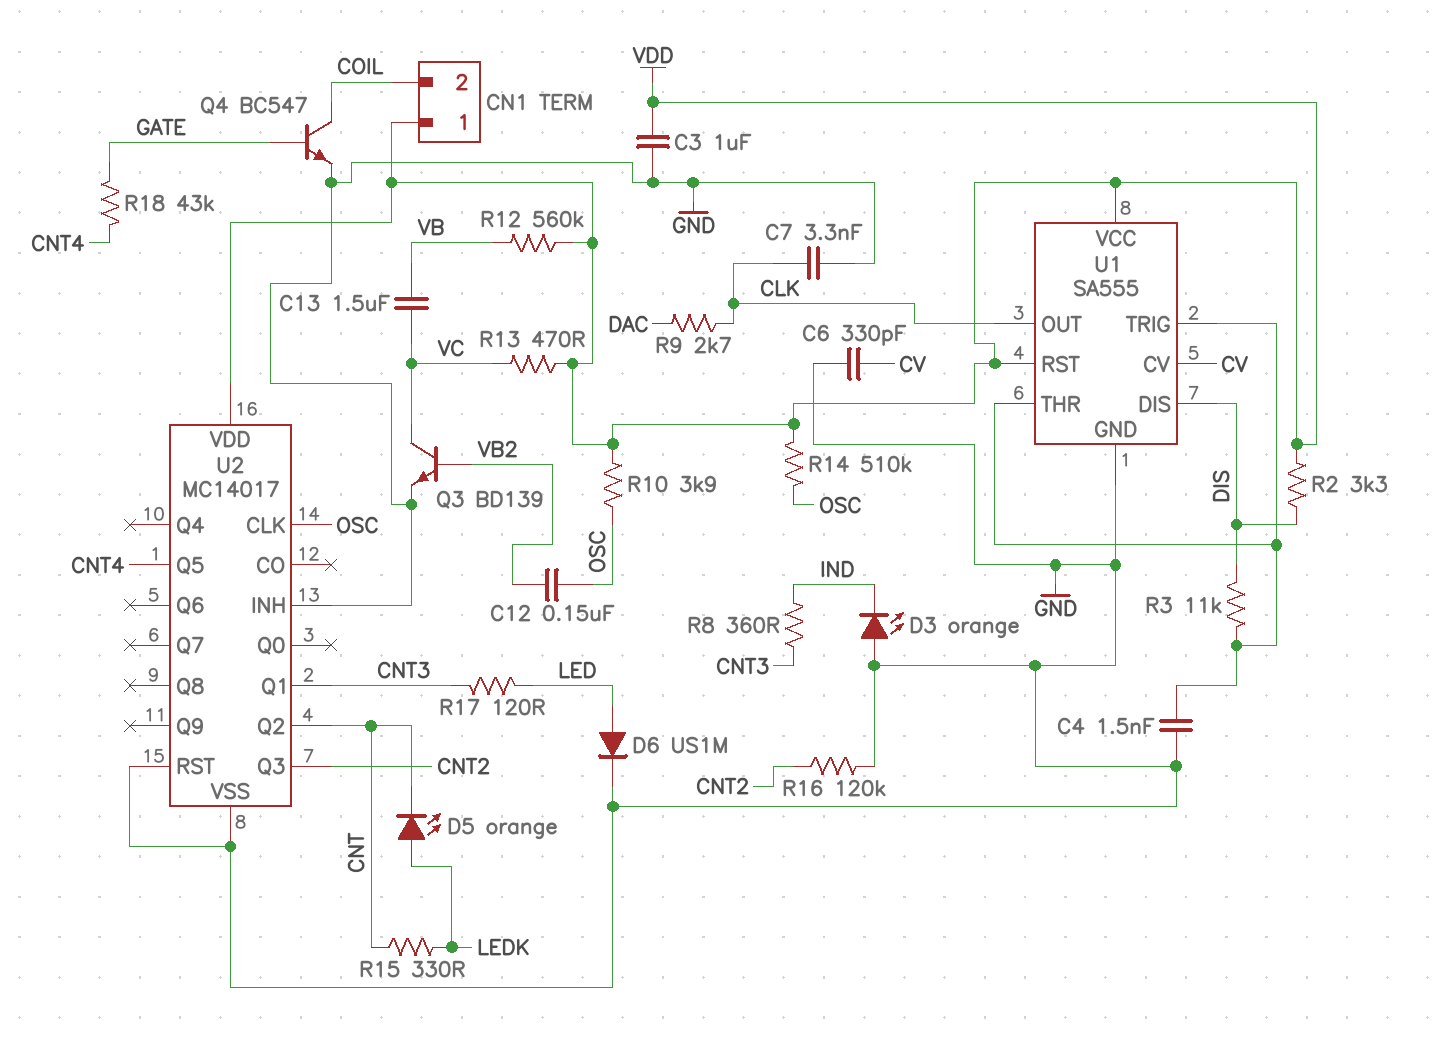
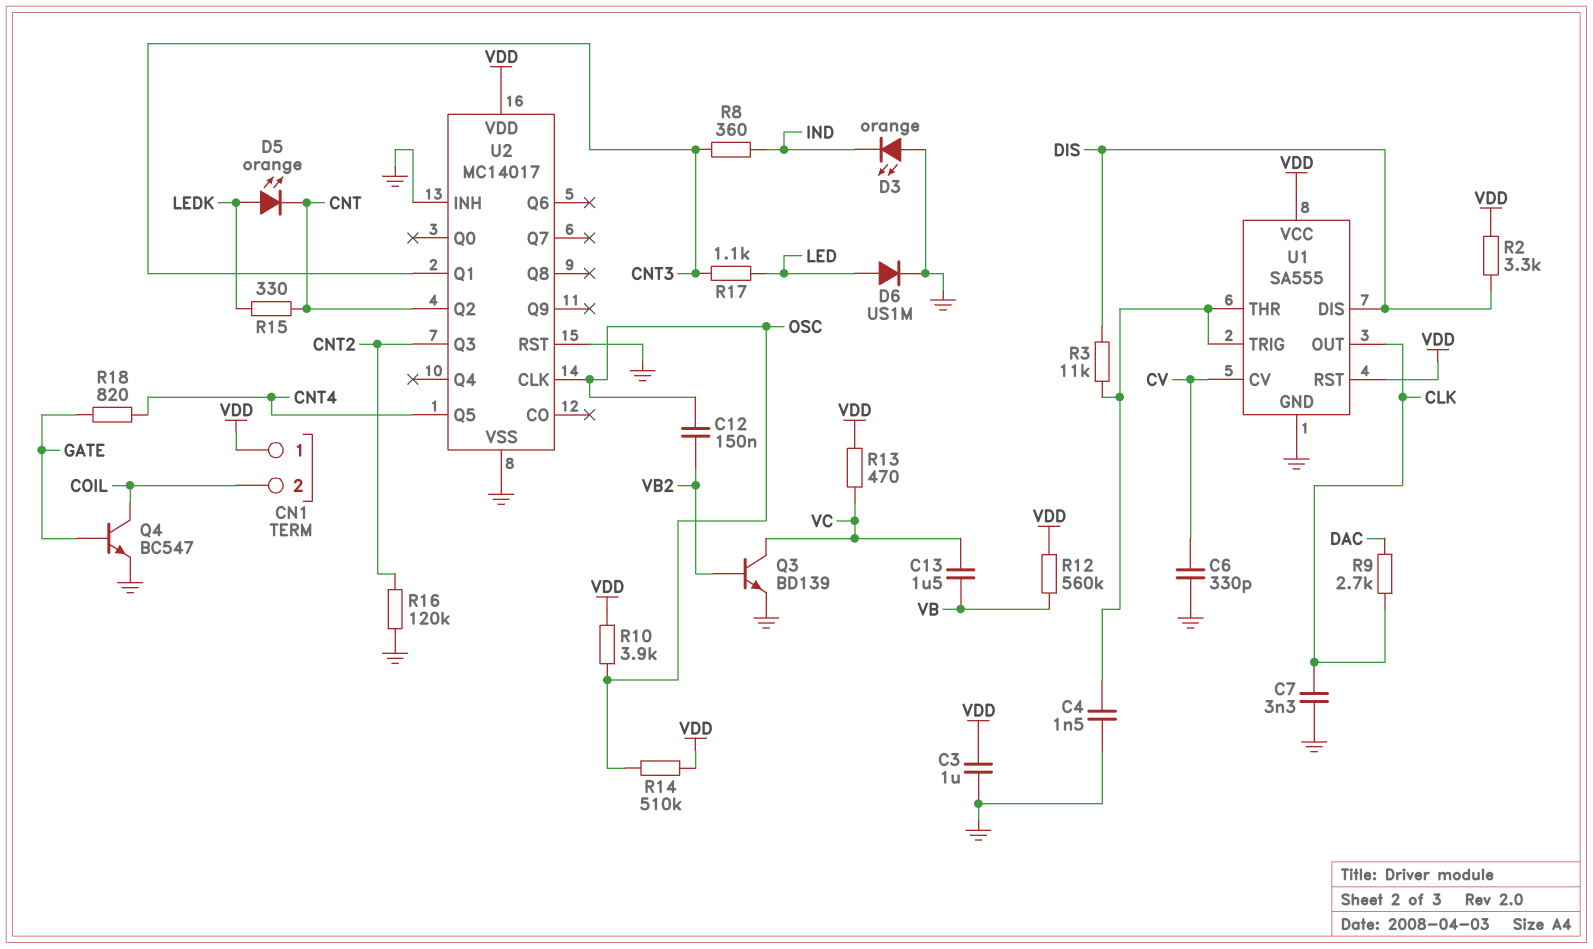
R17: 120 (CNT3, LED) -> 1.1k (CNT3, LED)
R18: 43k (CNT4, GATE) -> 820 (CNT4, GATE)

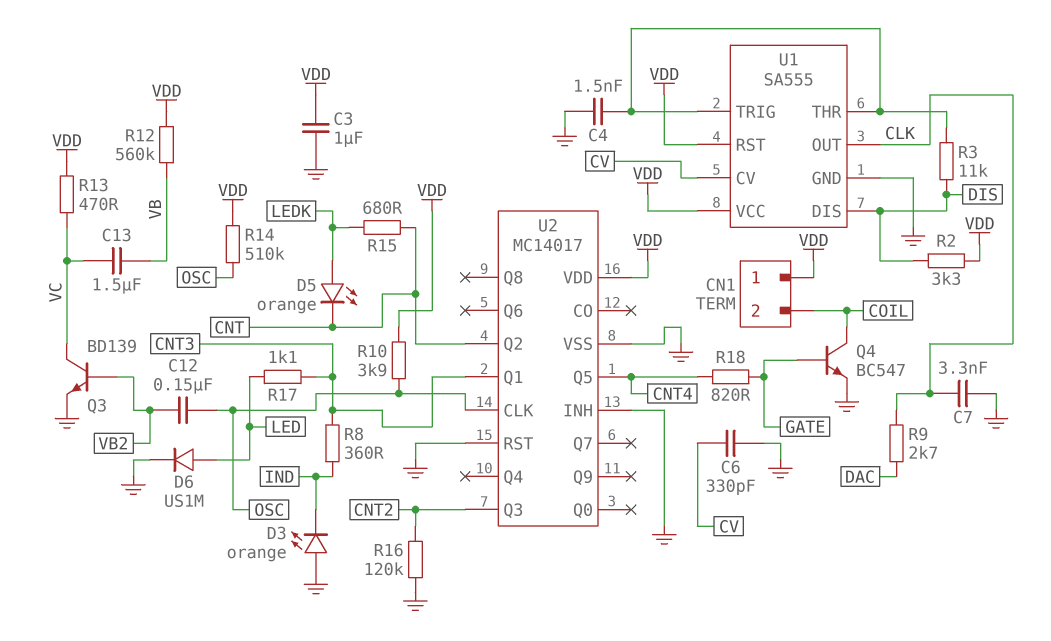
R15: 330 (CNT, LEDK) -> 680 (CNT, LEDK)

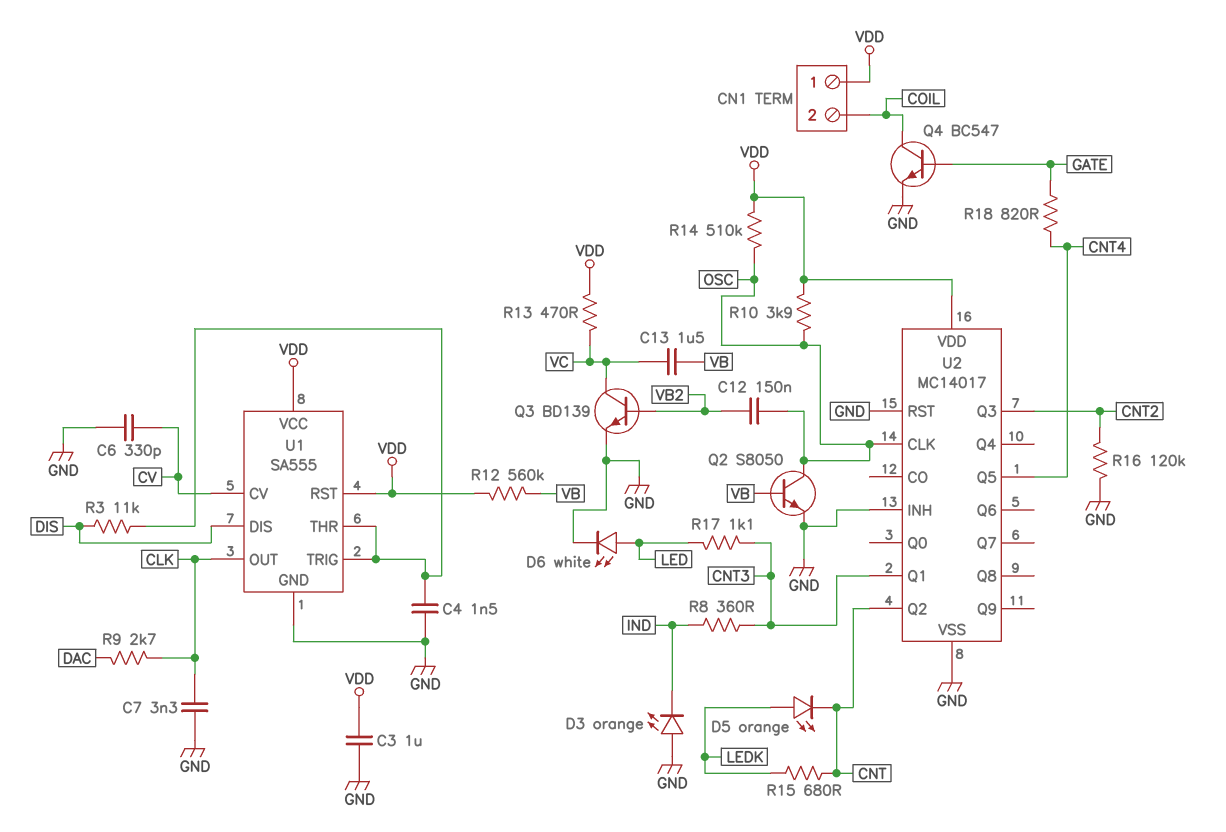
D6: diode US1M (A LED, K GND) -> LED white (A LED, K GND)
Q2: none -> NPN S8050 (B VB, C OSC, E GND)
R2: 3.3k (DIS, VDD) -> none

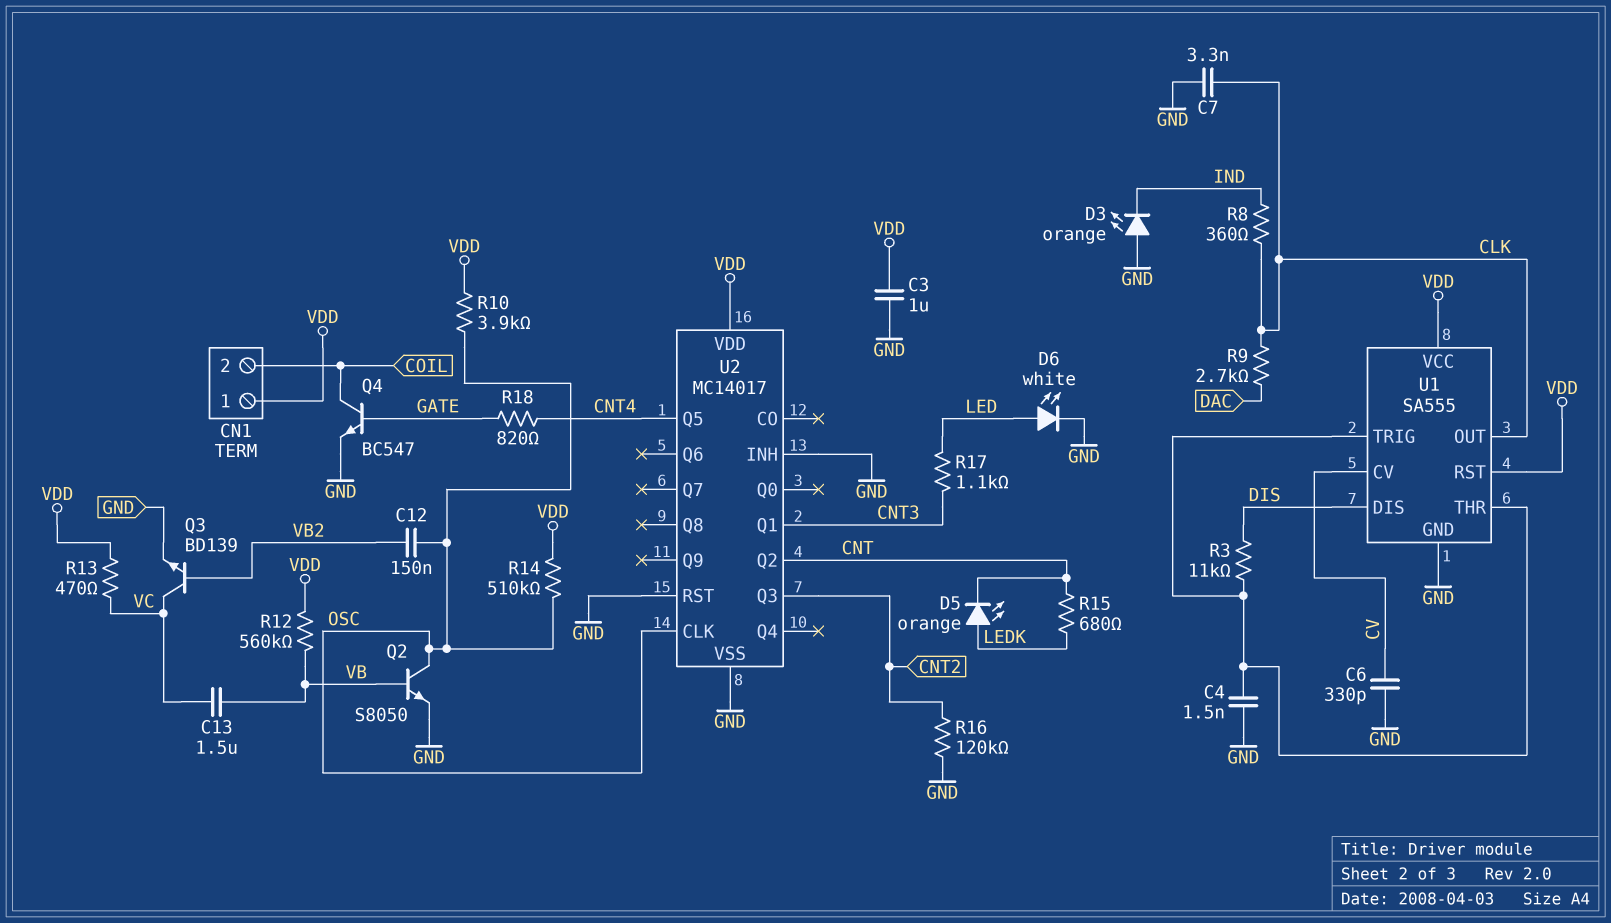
R8: 360 (CNT3, IND) -> 360 (CLK, IND)

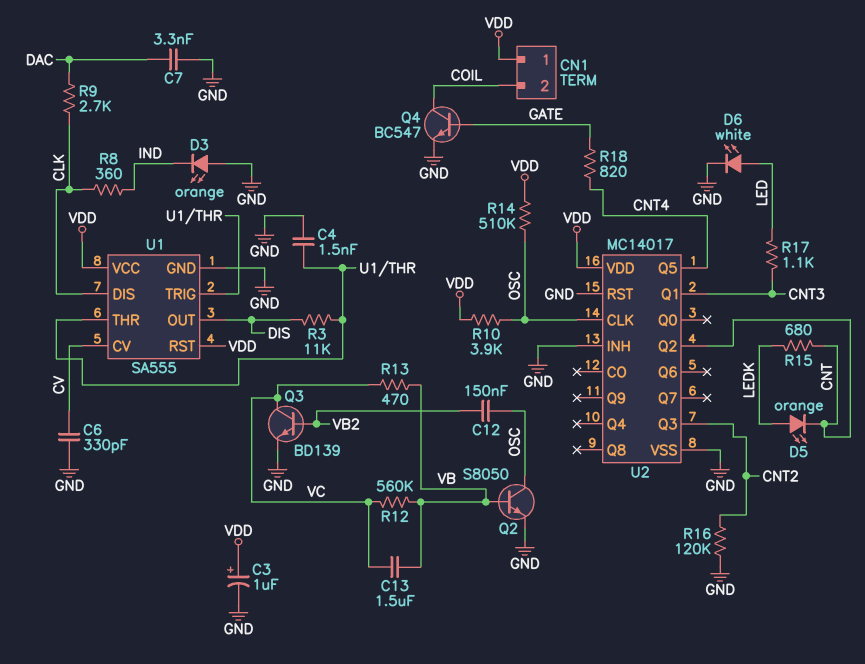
C3: 1uF (GND, VDD) -> 1uF (plus VDD, minus GND)
C7: 3.3nF (CLK, GND) -> 3.3nF (DAC, GND)
R12: 560k (VB, VDD) -> 560k (VB, VC)
R13: 470 (VC, VDD) -> 470 (VB, VC)
U1 pin DIS: DIS -> CLK
U1 pin OUT: CLK -> DIS

